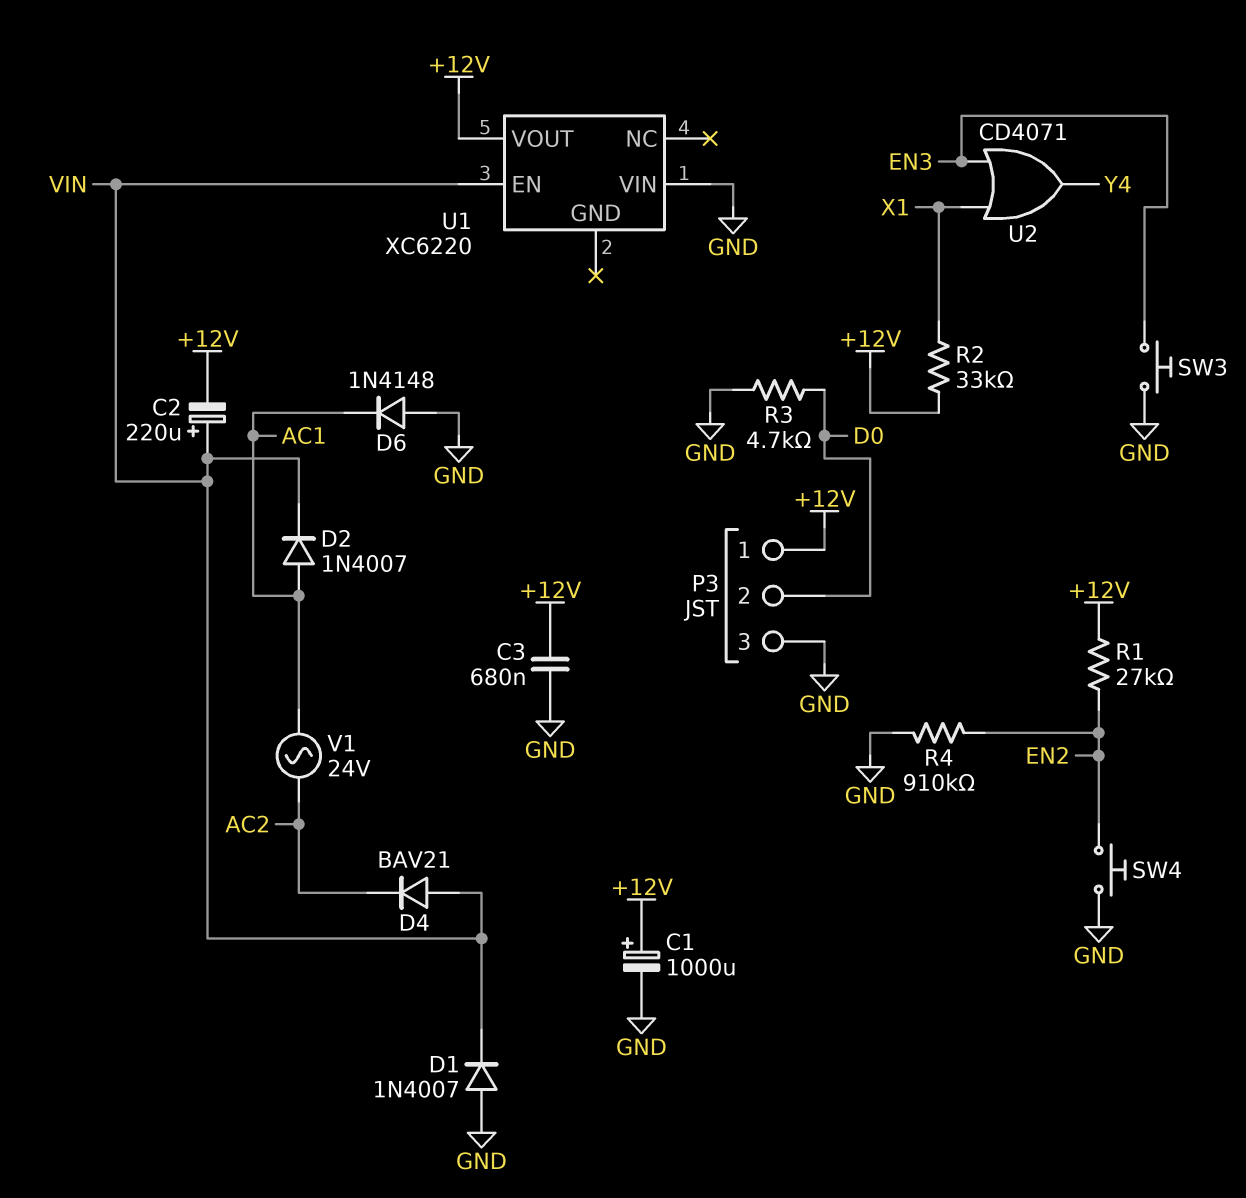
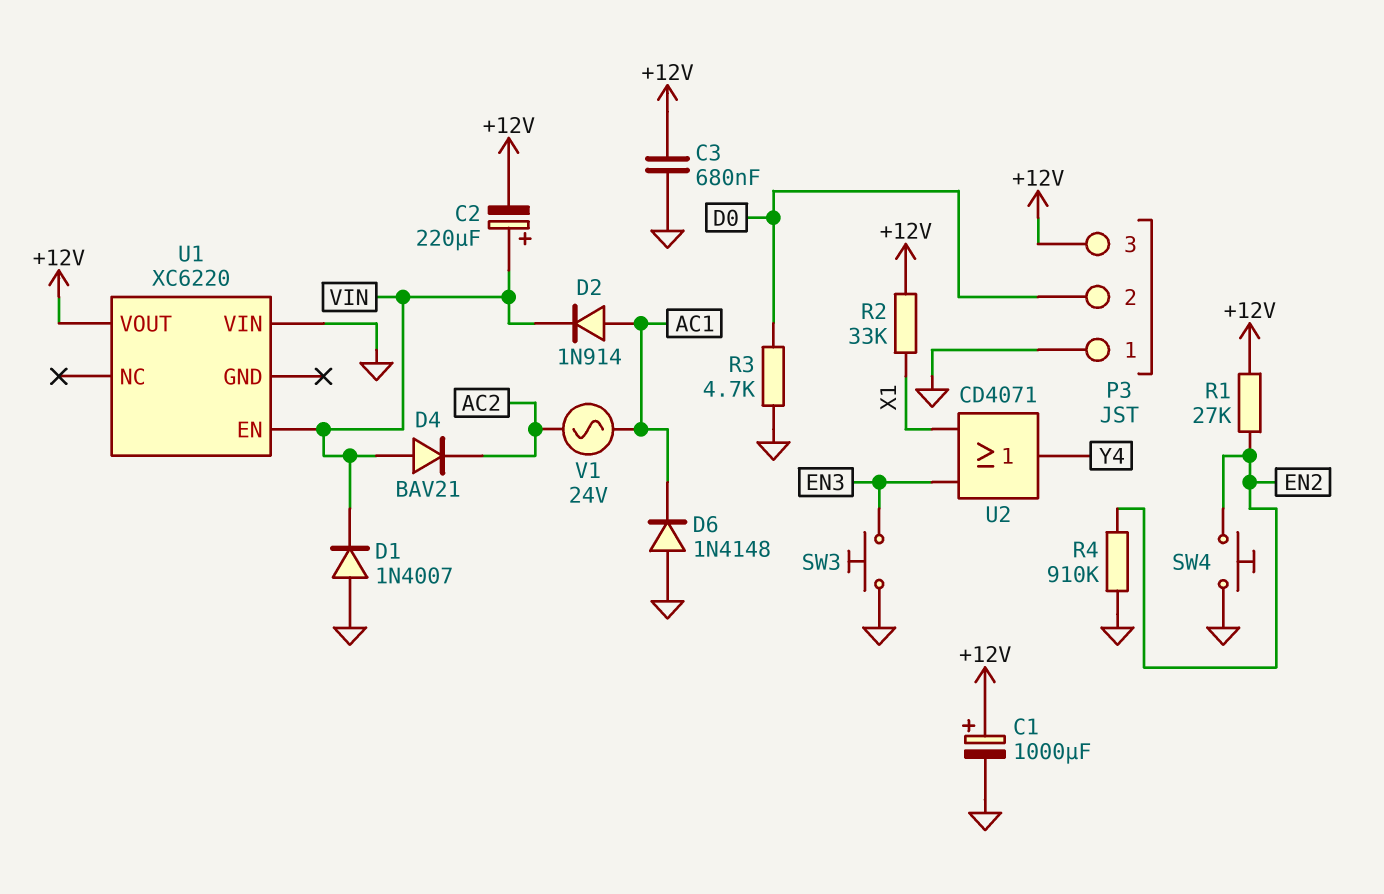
D2: diode 1N4007 (A AC1, K VIN) -> diode 1N914 (A AC1, K VIN)
P3 pin 1: +12V -> GND
P3 pin 3: GND -> +12V

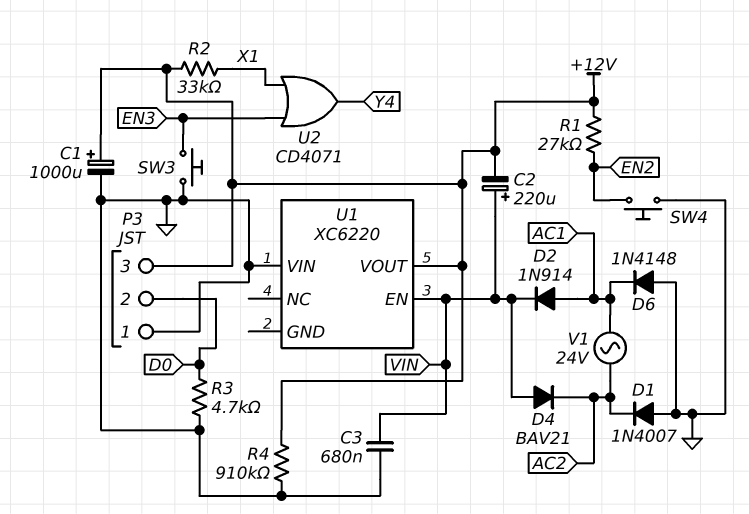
C3: 680nF (+12V, GND) -> 680nF (GND, VIN)
D1: diode 1N4007 (A GND, K VIN) -> diode 1N4007 (A GND, K AC2)
R4: 910k (EN2, GND) -> 910k (+12V, GND)

